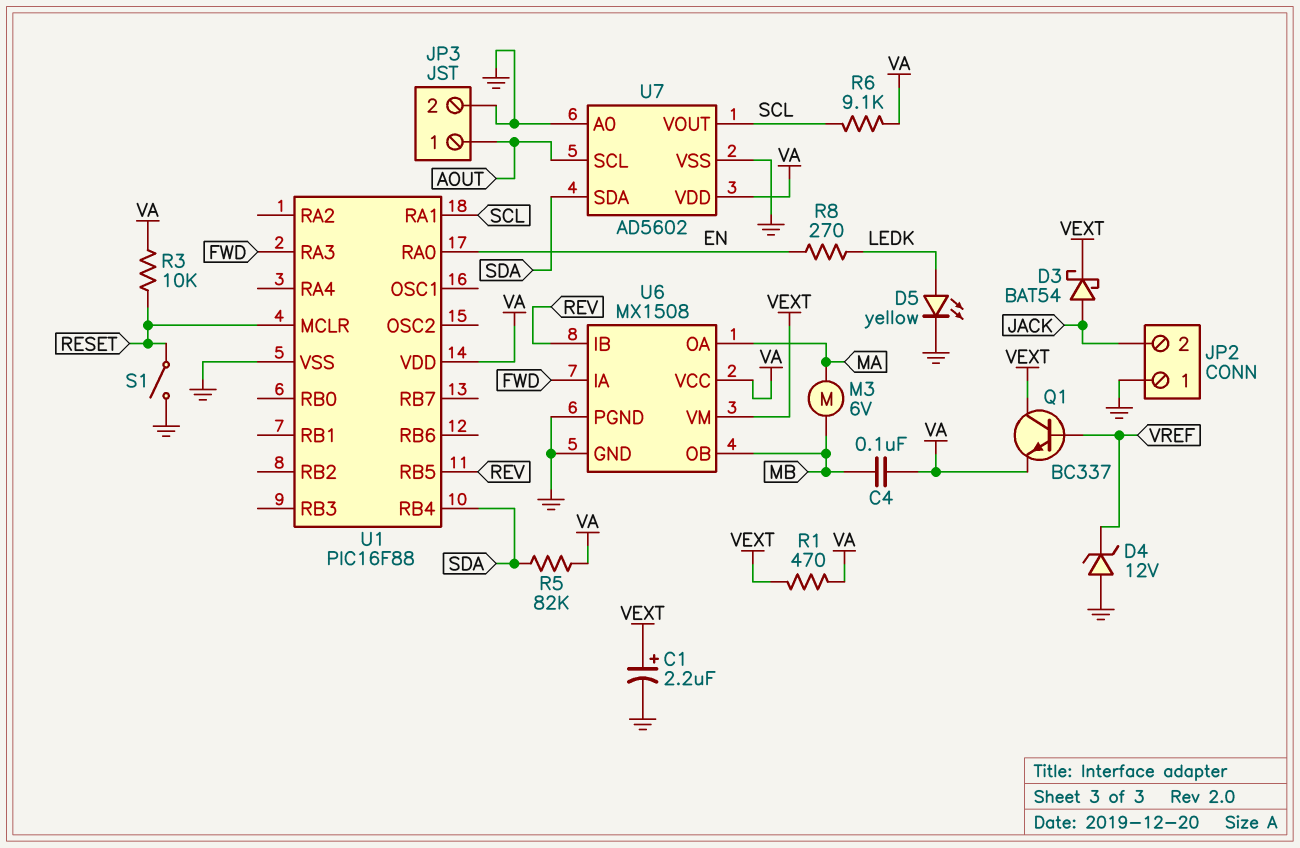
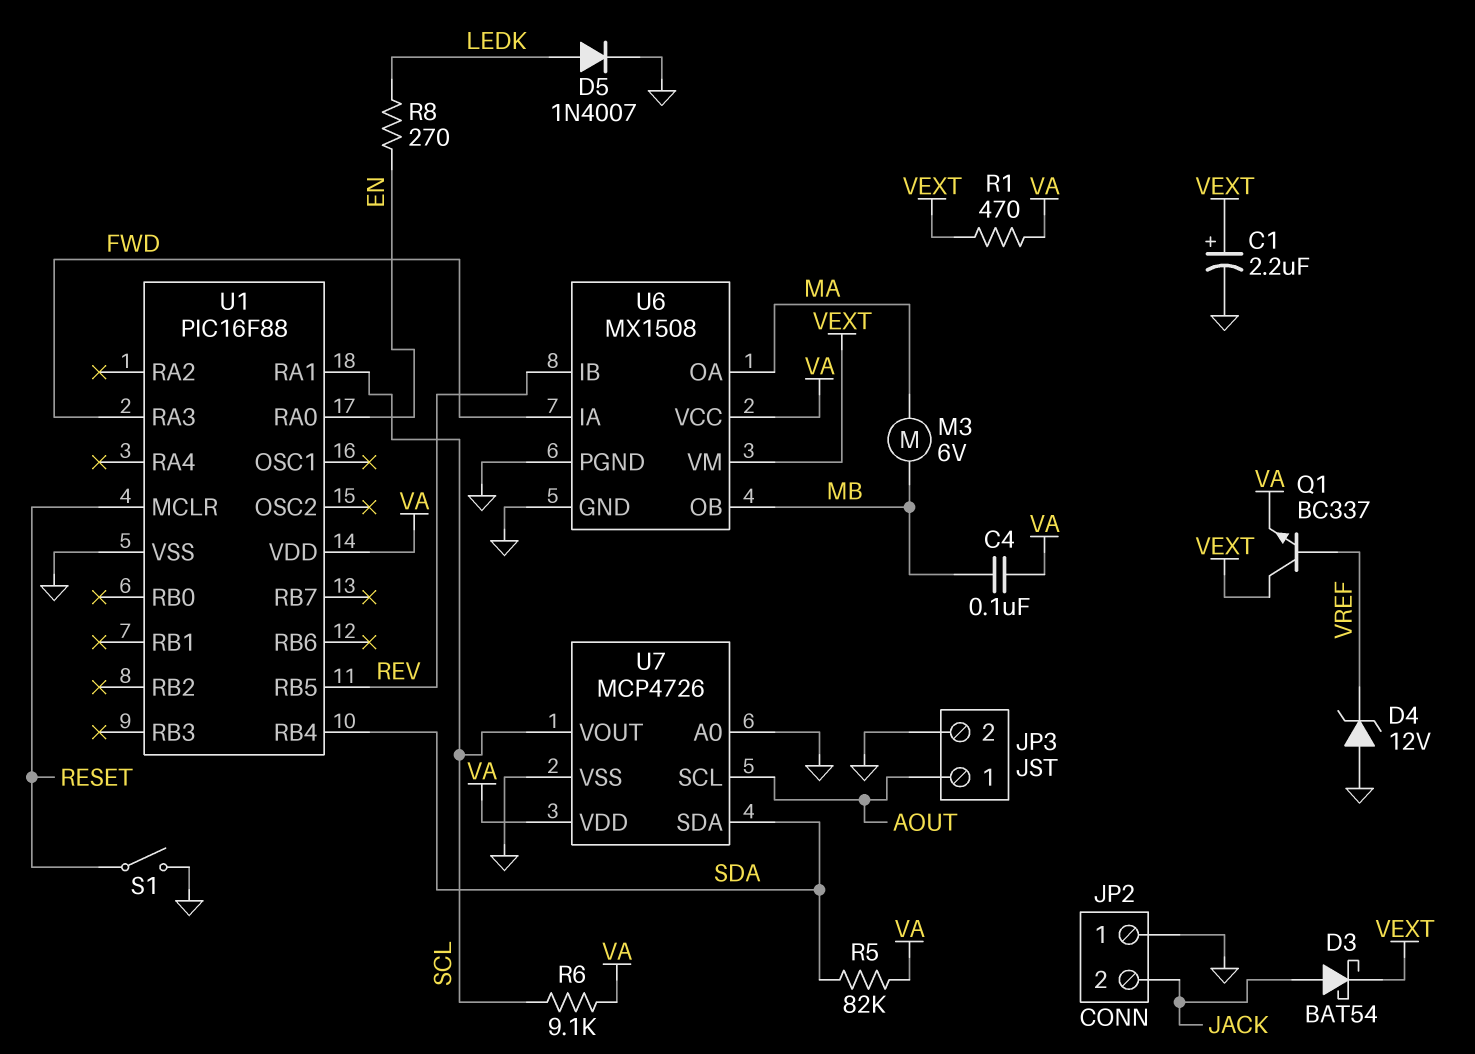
D5: LED yellow (A LEDK, K GND) -> diode 1N4007 (A LEDK, K GND)
R3: 10k (RESET, VA) -> none
U7: AD5602 -> MCP4726

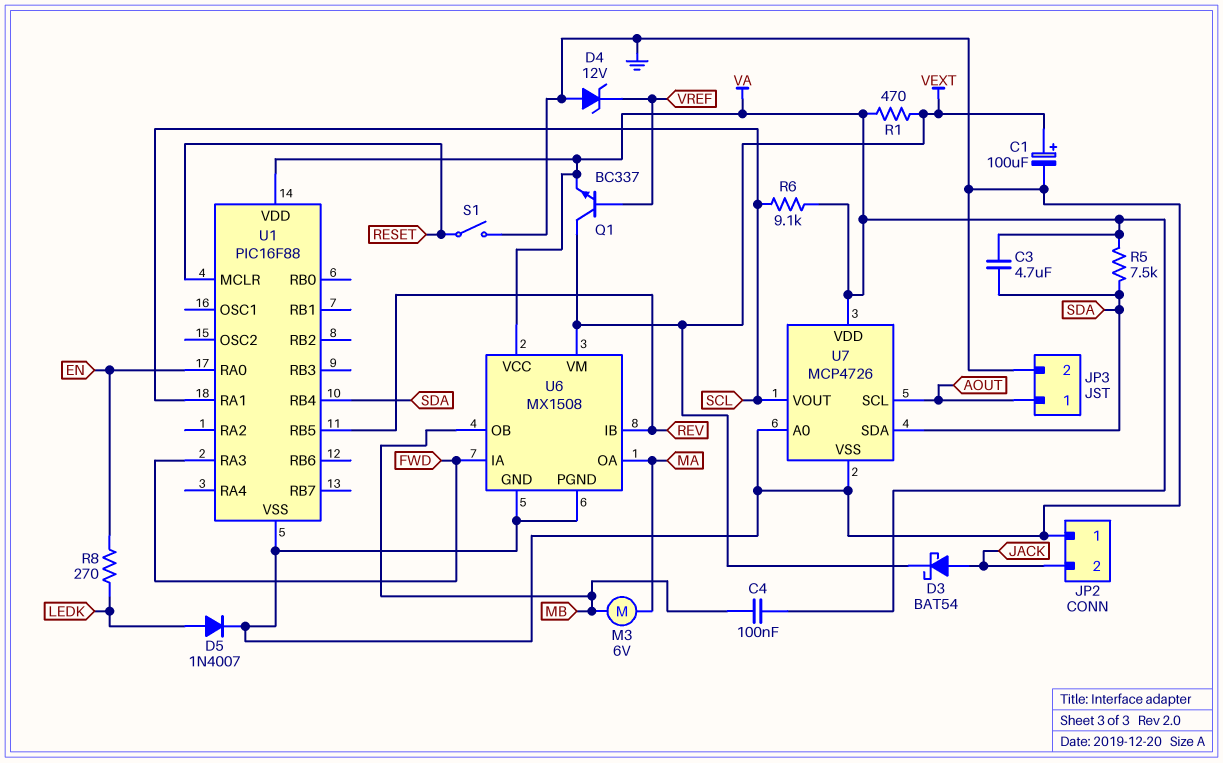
C1: 2.2uF (plus VEXT, minus GND) -> 100uF (plus VEXT, minus GND)
C3: none -> 4.7uF (SDA, VA)
R5: 82k (SDA, VA) -> 7.5k (SDA, VA)

